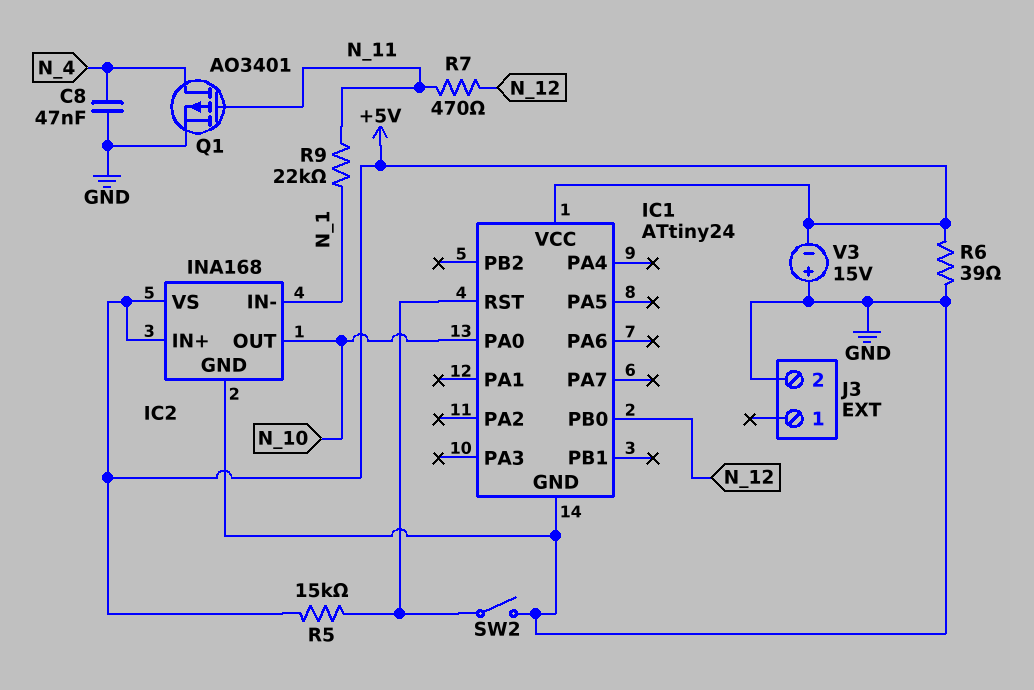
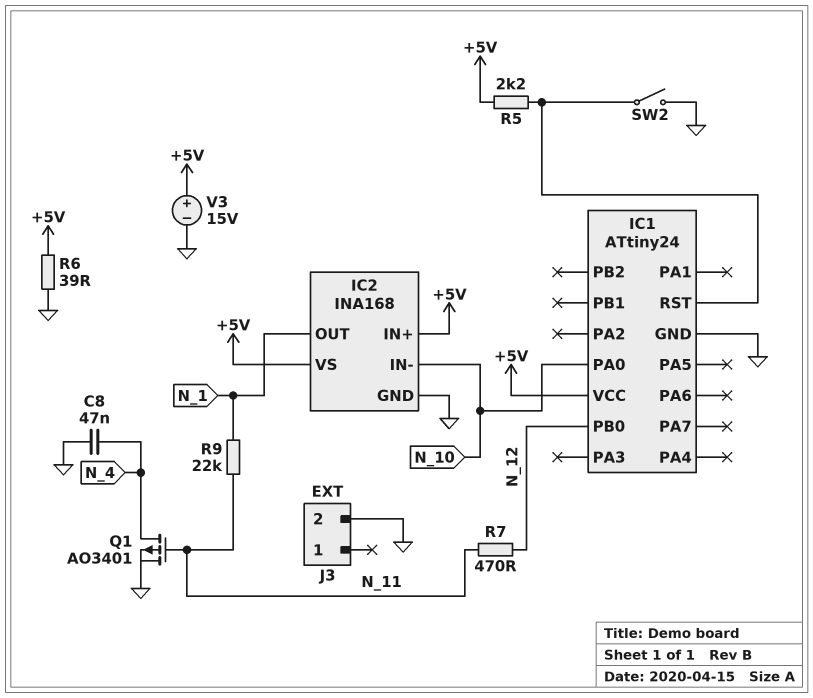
IC2 pin IN-: N_1 -> N_10
IC2 pin OUT: N_10 -> N_1
R5: 15k (+5V, IC1/RST) -> 2.2k (+5V, IC1/RST)
V3: 15V (plus GND, minus +5V) -> 15V (plus +5V, minus GND)

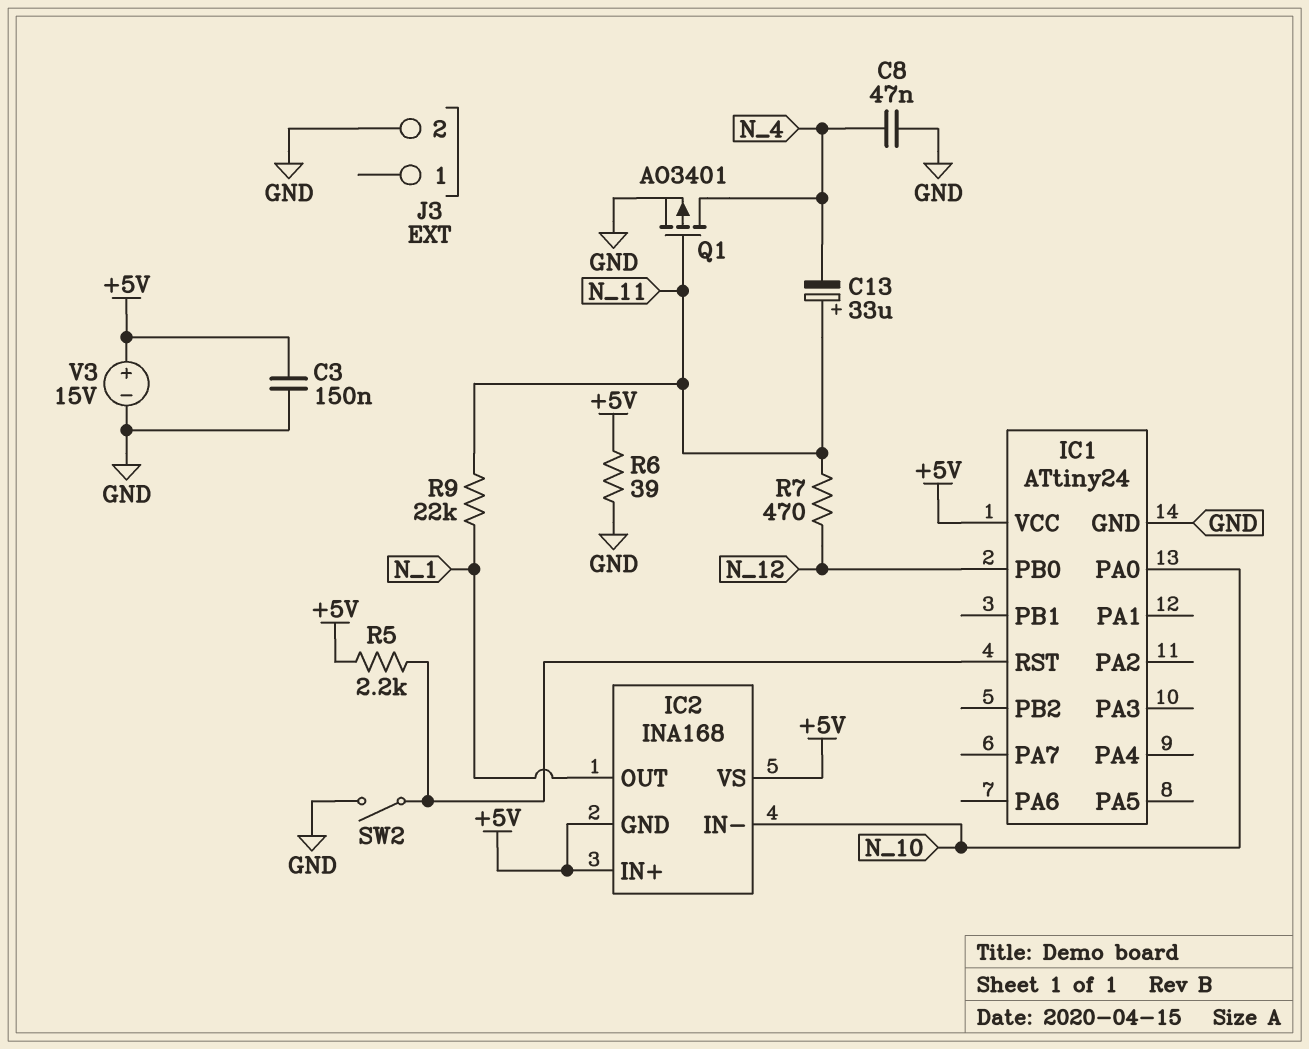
C3: none -> 150nF (+5V, GND)
C13: none -> 33uF (plus N_11, minus N_4)
IC2 pin GND: GND -> +5V

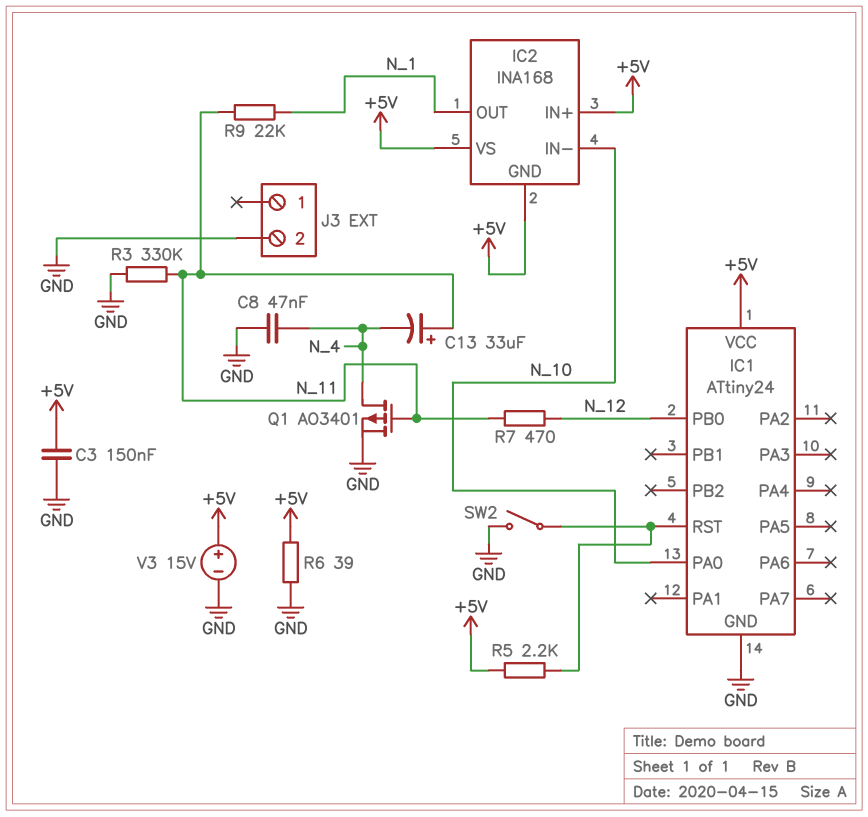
R3: none -> 330k (GND, N_11)

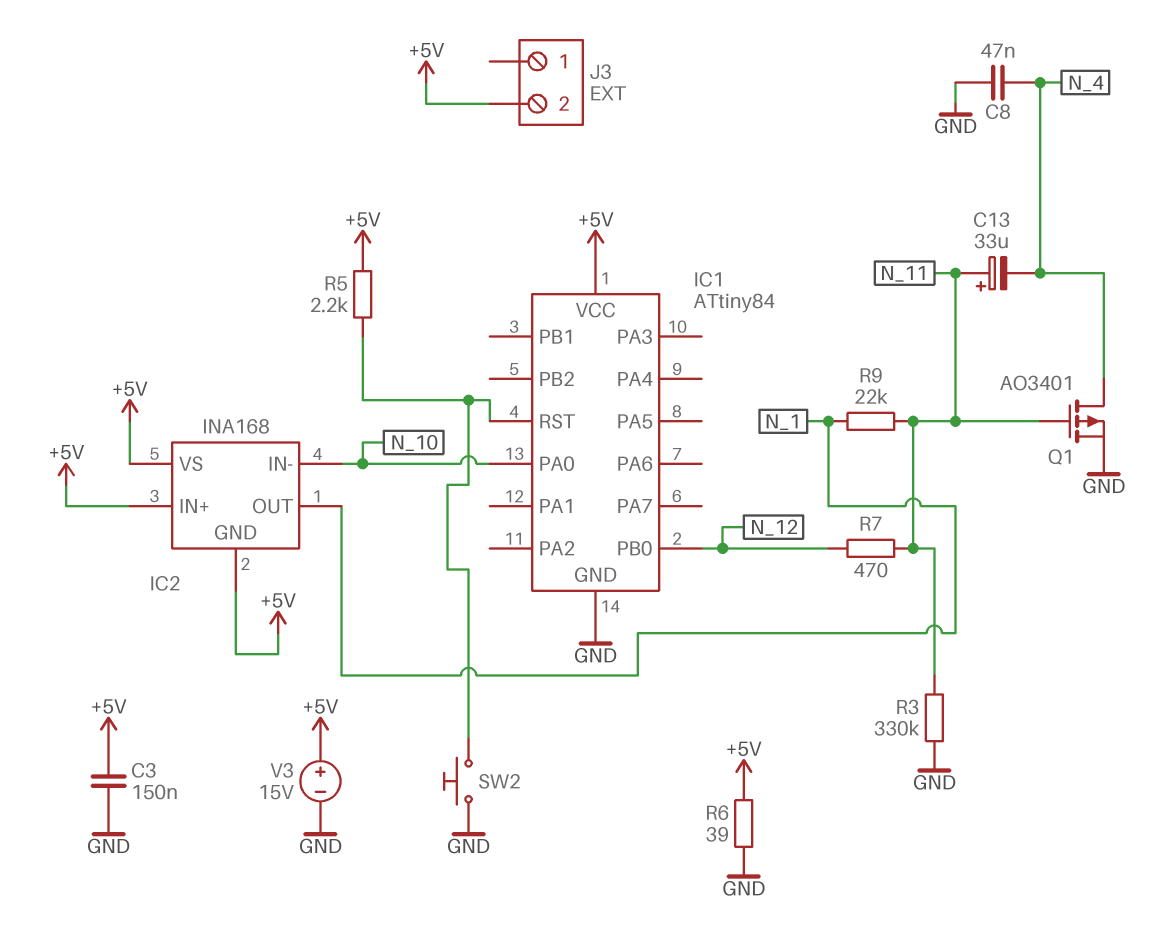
IC1: ATtiny24 -> ATtiny84
J3 pin 2: GND -> +5V
SW2: switch (GND, IC1/RST) -> button (GND, IC1/RST)

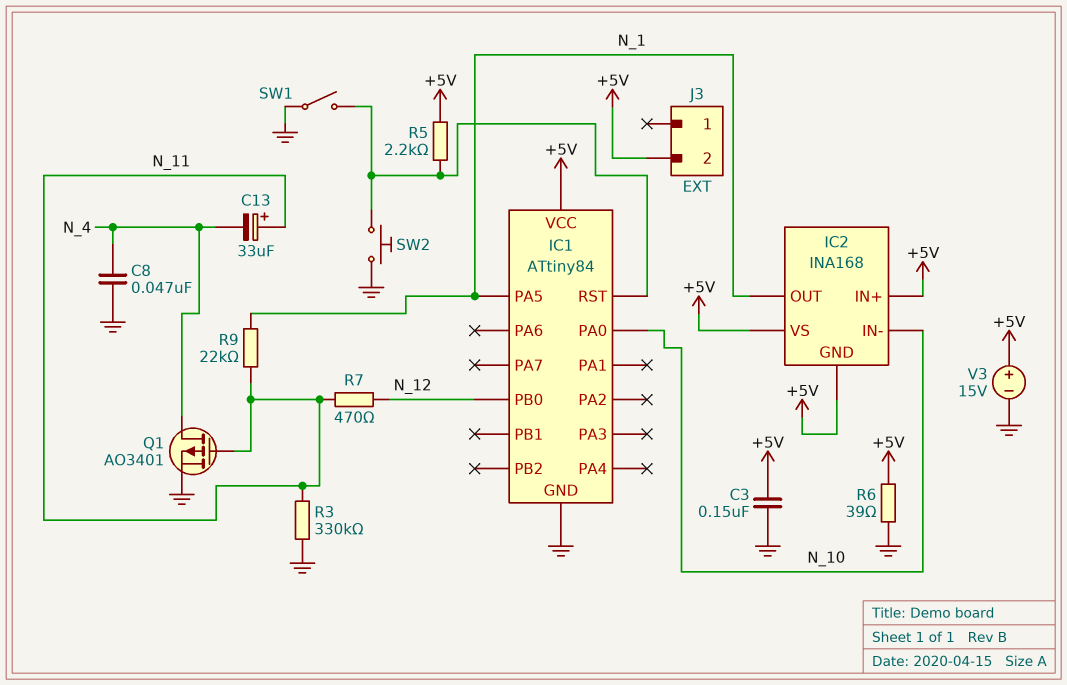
IC1 pin PA5: none -> N_1
SW1: none -> switch (GND, IC1/RST)

